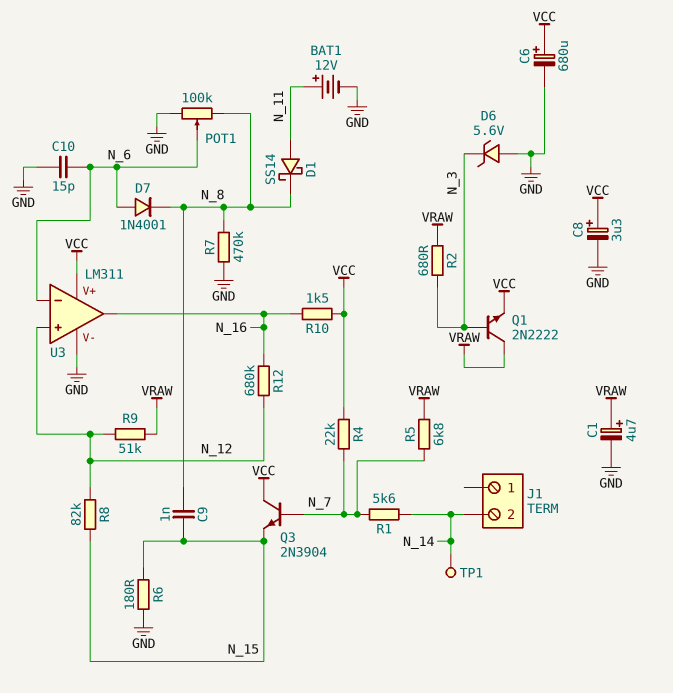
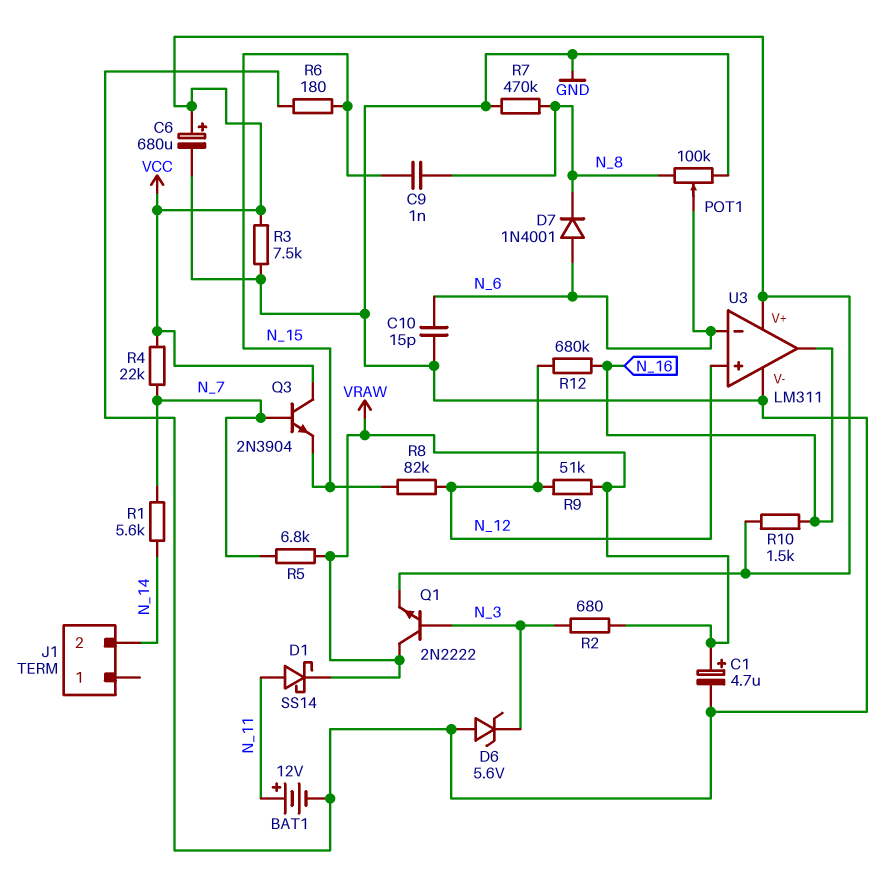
C8: 3.3uF (plus VCC, minus GND) -> none
D1: schottky SS14 (A N_11, K N_8) -> schottky SS14 (A N_11, K VRAW)
R3: none -> 7.5k (GND, VCC)
TP1: test point (N_14) -> none

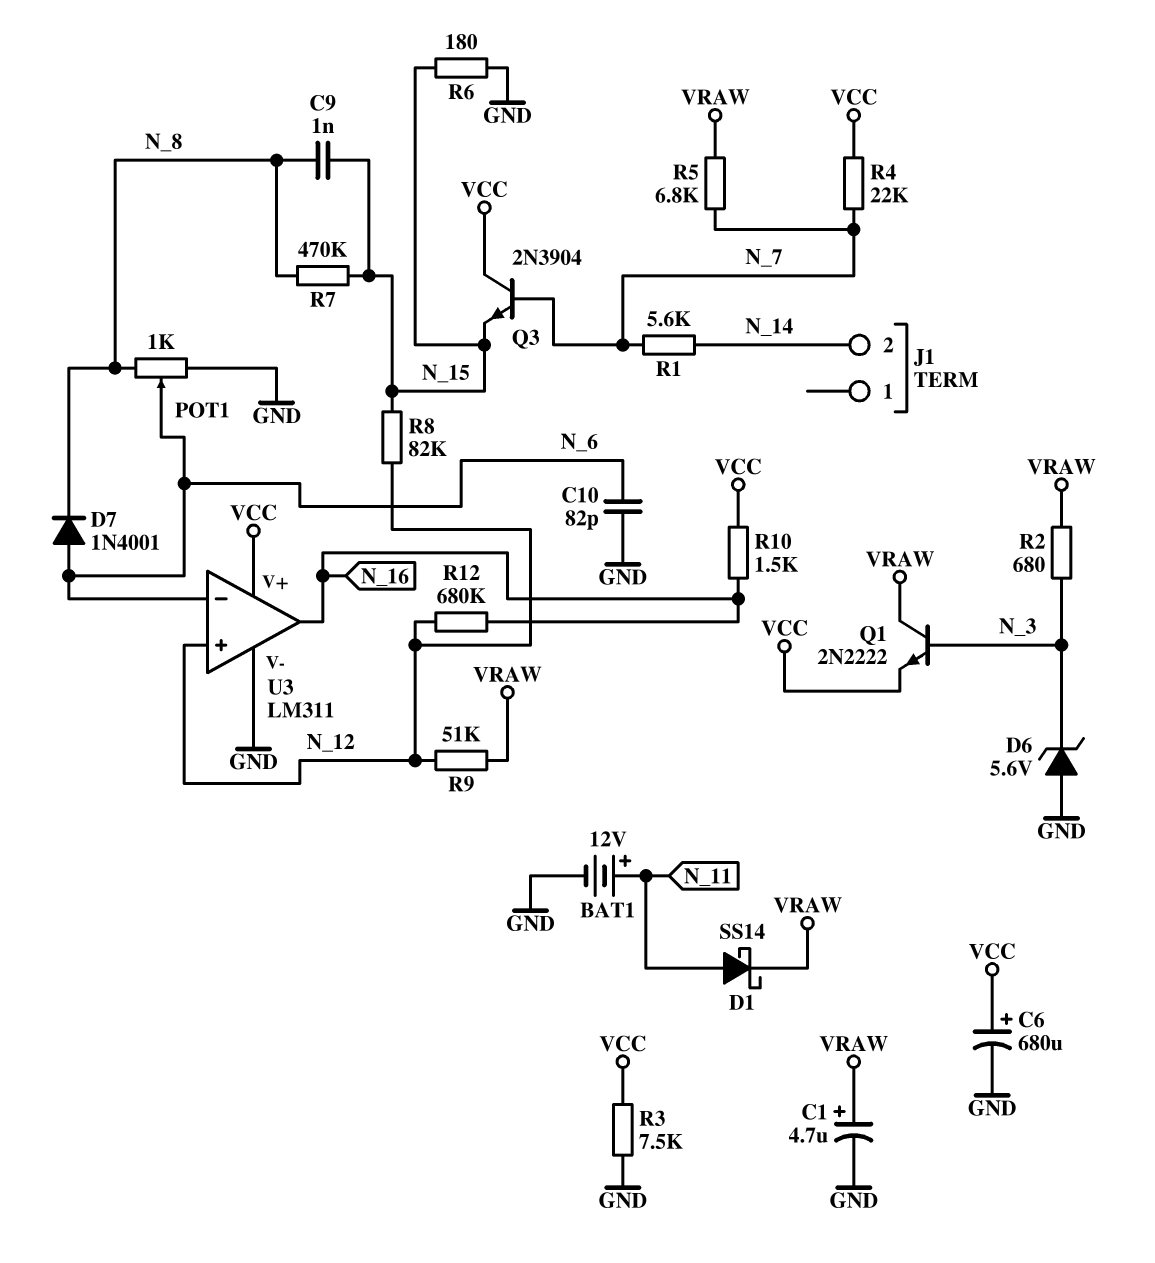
C10: 15pF (GND, N_6) -> 82pF (GND, N_6)
POT1: 100k (GND, N_8, wiper N_6) -> 1k (GND, N_8, wiper N_6)
R7: 470k (GND, N_8) -> 470k (N_8, N_15)

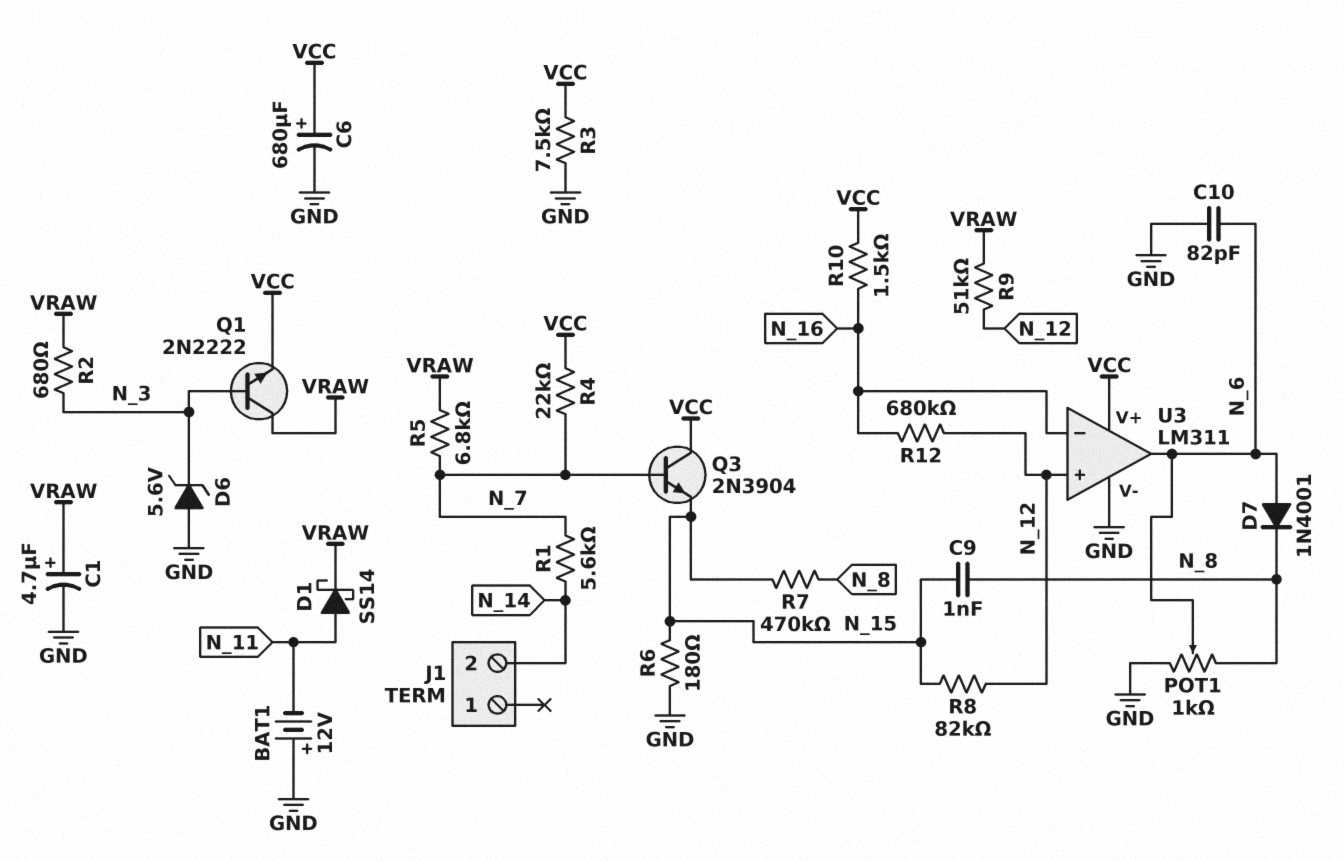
BAT1: 12V (plus N_11, minus GND) -> 12V (plus GND, minus N_11)
U3 pin in-: N_6 -> N_16
U3 pin out: N_16 -> N_6

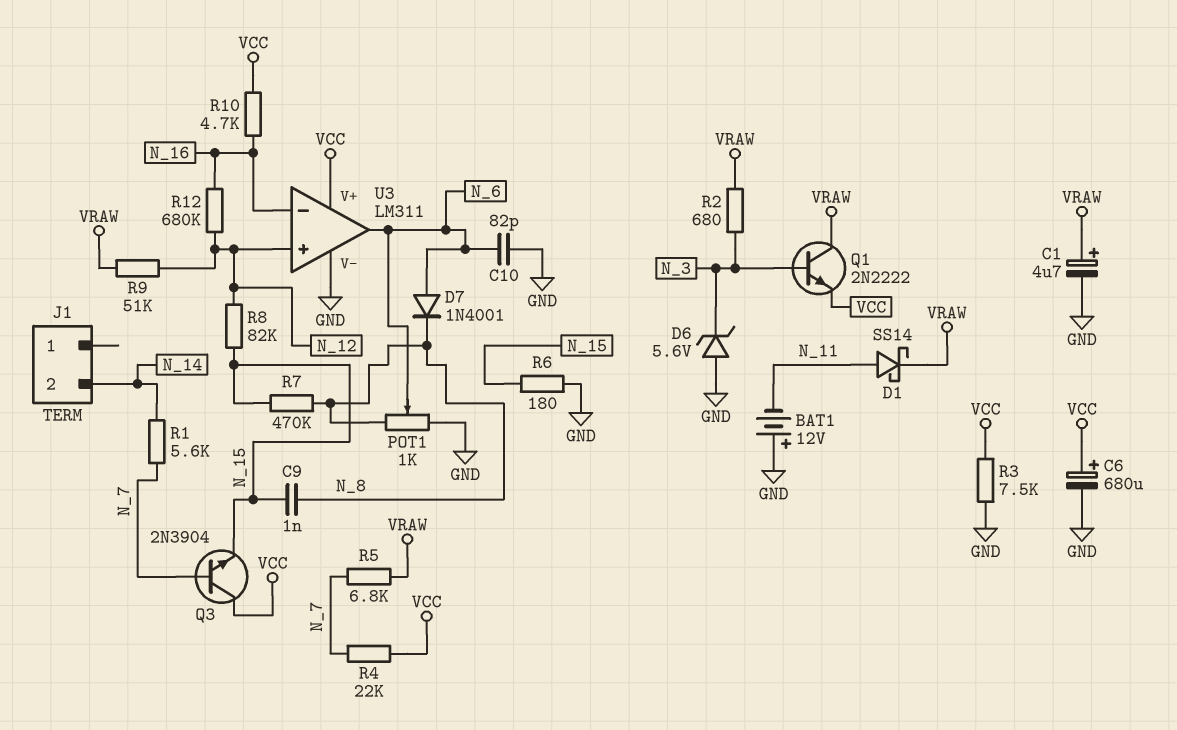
R10: 1.5k (N_16, VCC) -> 4.7k (N_16, VCC)

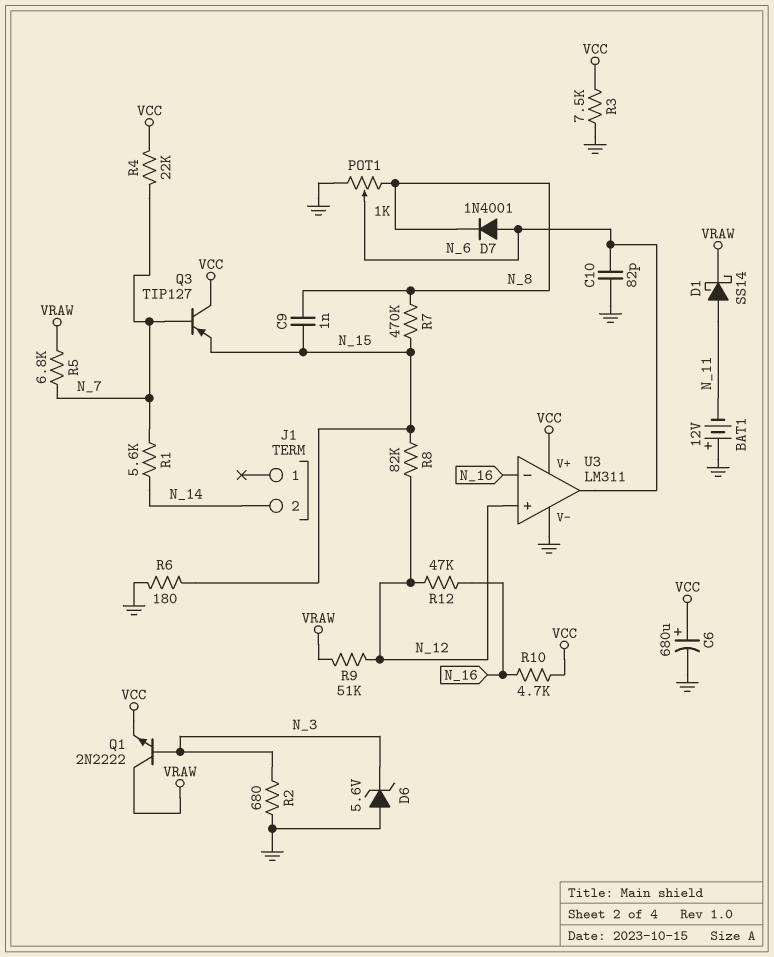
C1: 4.7uF (plus VRAW, minus GND) -> none
Q3: NPN 2N3904 (B N_7, C VCC, E N_15) -> PNP TIP127 (B N_7, C VCC, E N_15)
R2: 680 (N_3, VRAW) -> 680 (GND, N_3)
R12: 680k (N_12, N_16) -> 47k (N_12, N_16)

